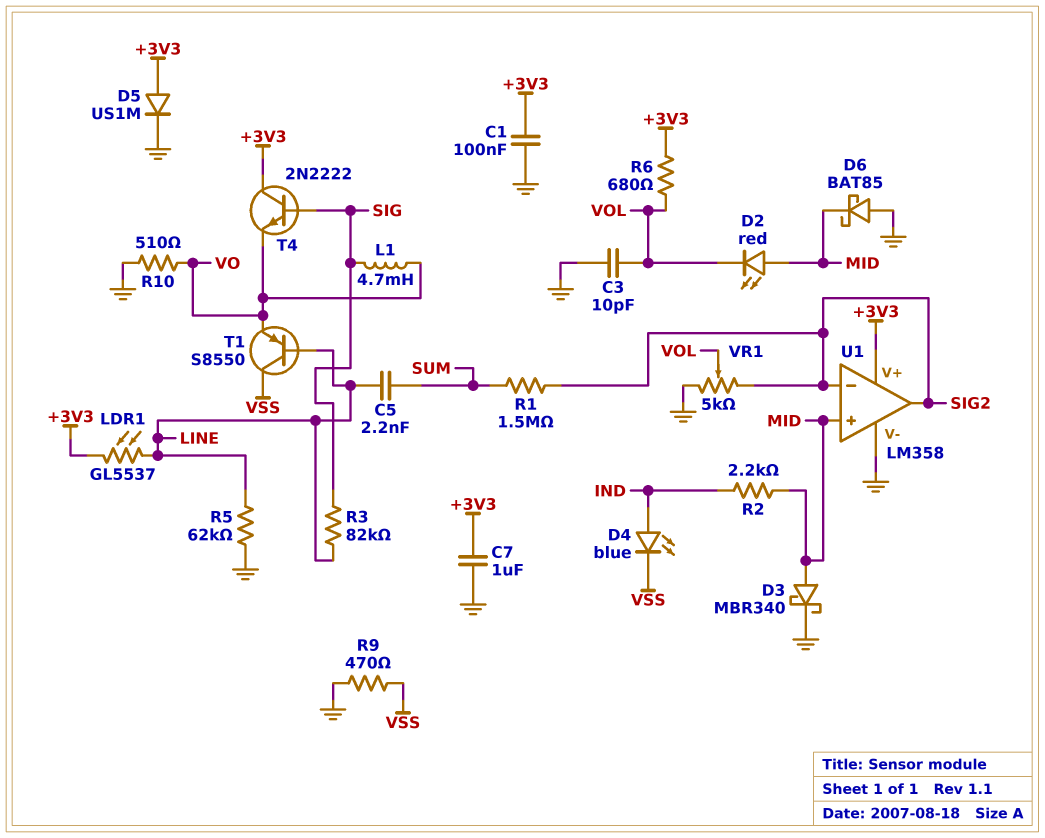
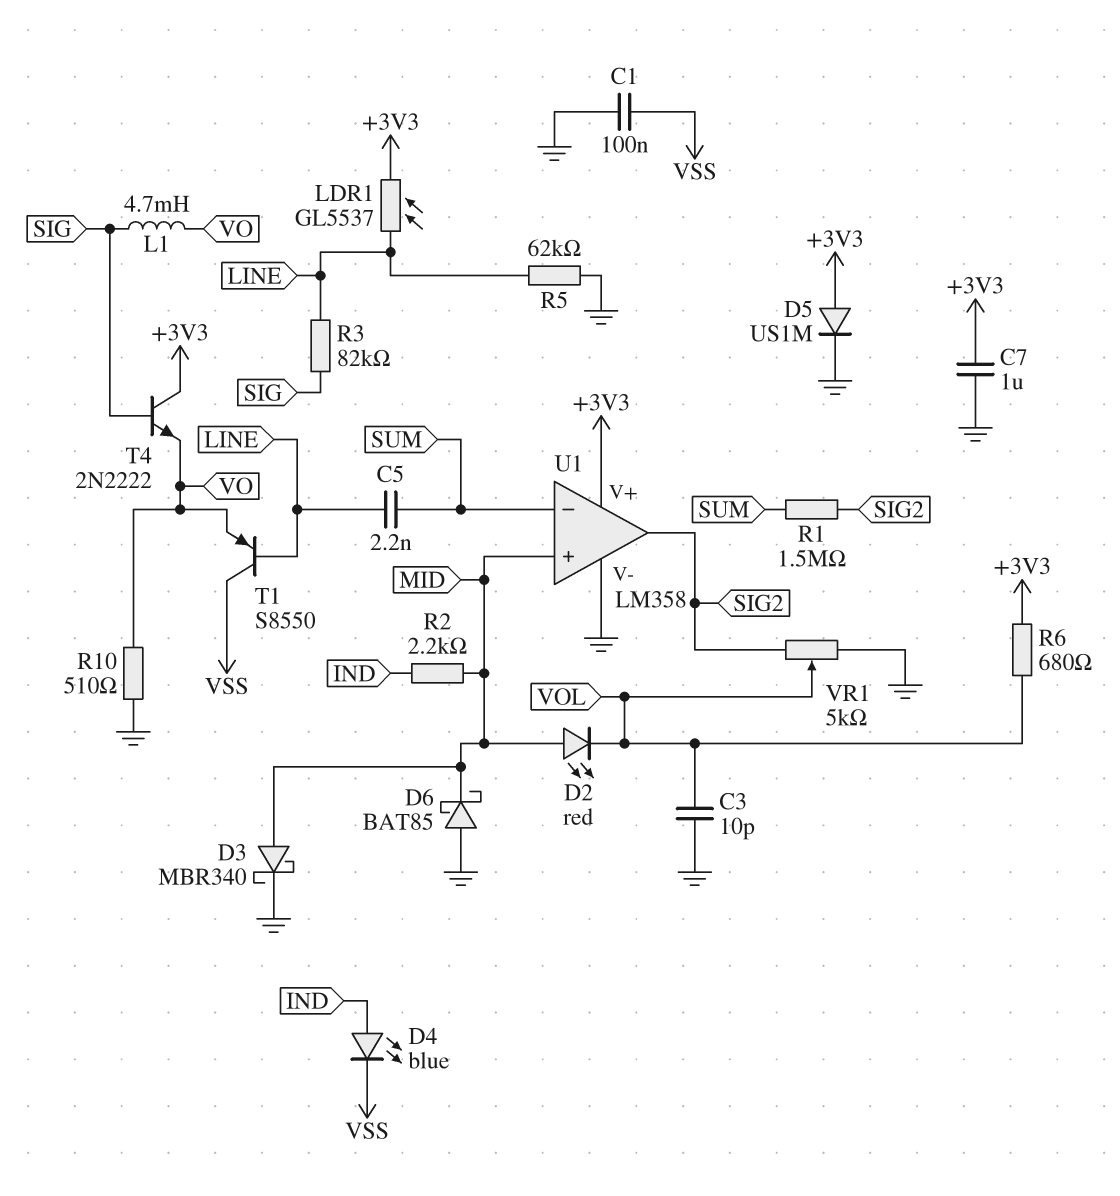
C1: 100nF (+3V3, GND) -> 100nF (GND, VSS)
R9: 470 (GND, VSS) -> none
U1 pin in-: SIG2 -> SUM

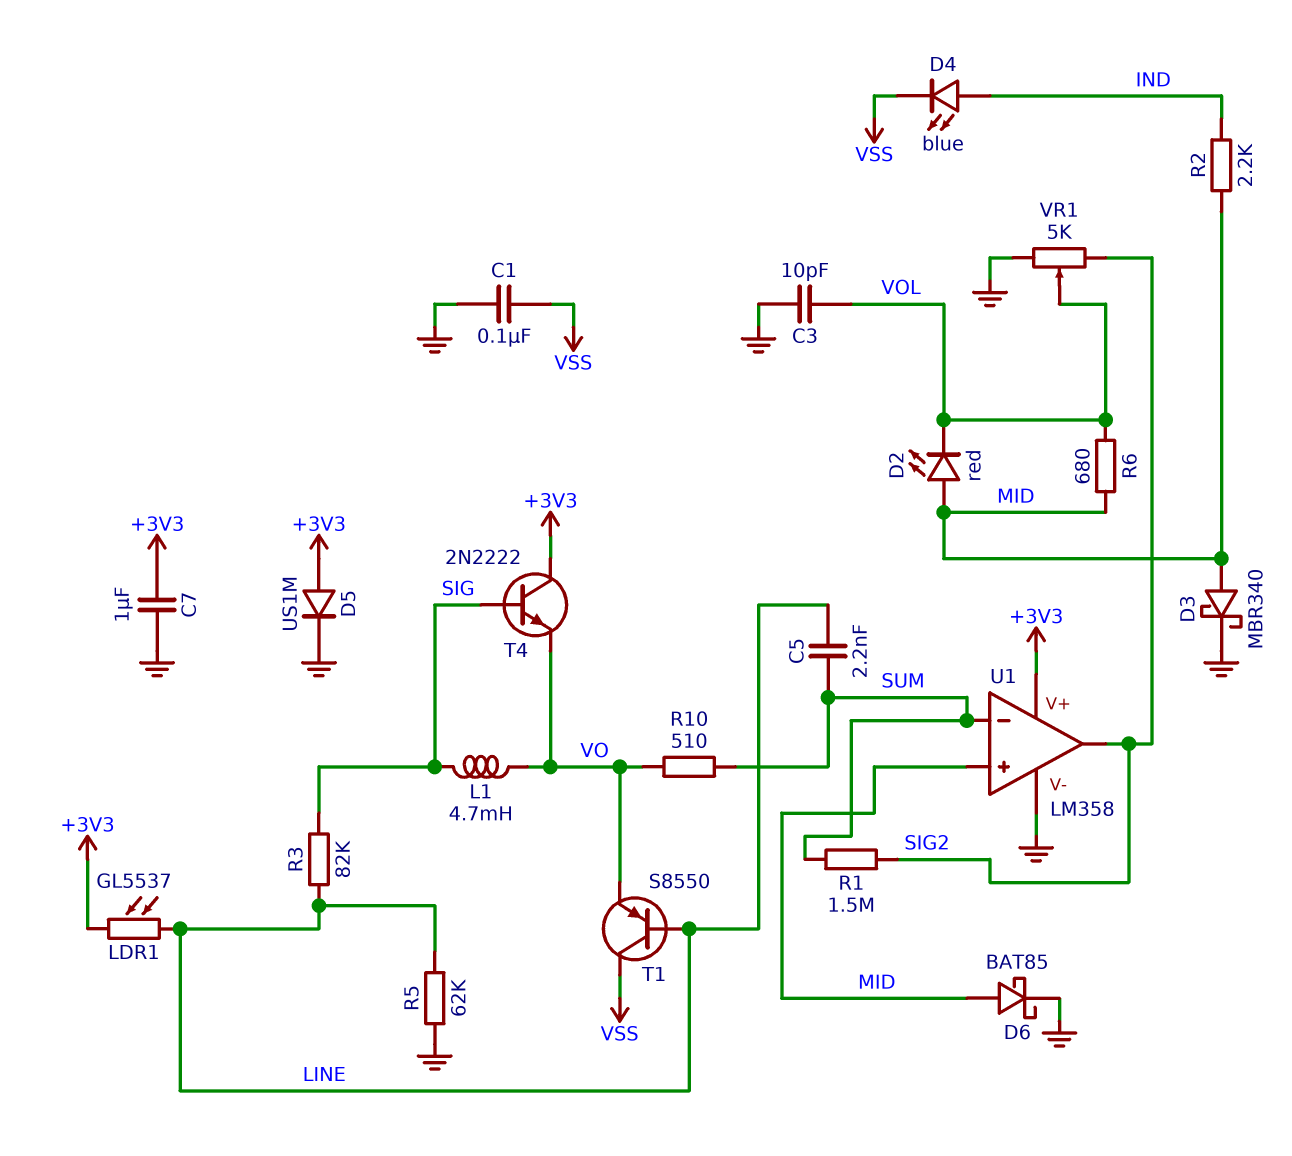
D6: schottky BAT85 (A GND, K MID) -> schottky BAT85 (A MID, K GND)
R6: 680 (+3V3, VOL) -> 680 (MID, VOL)
R10: 510 (GND, VO) -> 510 (SUM, VO)

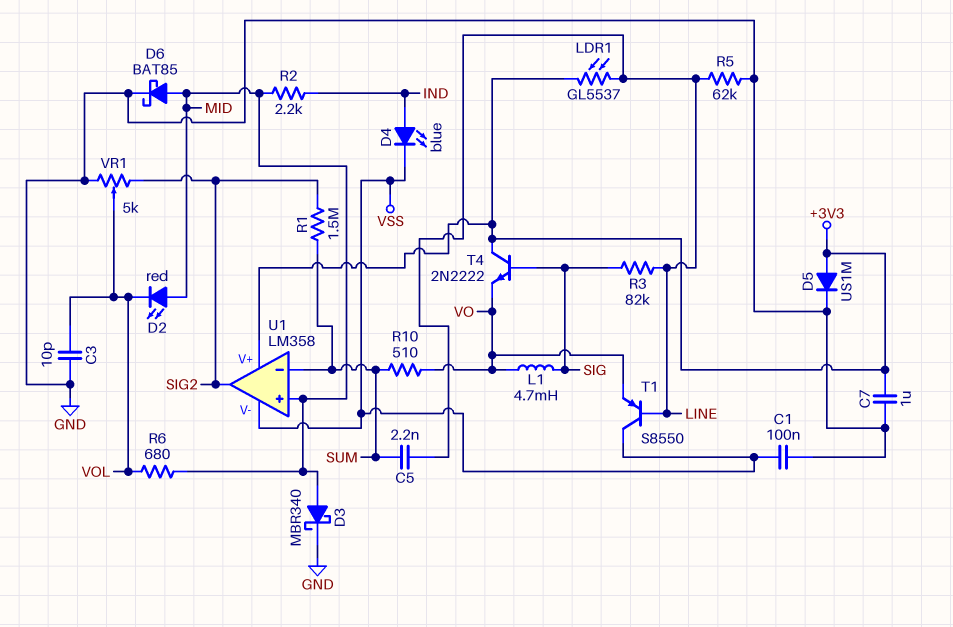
U1 pin V-: GND -> VSS

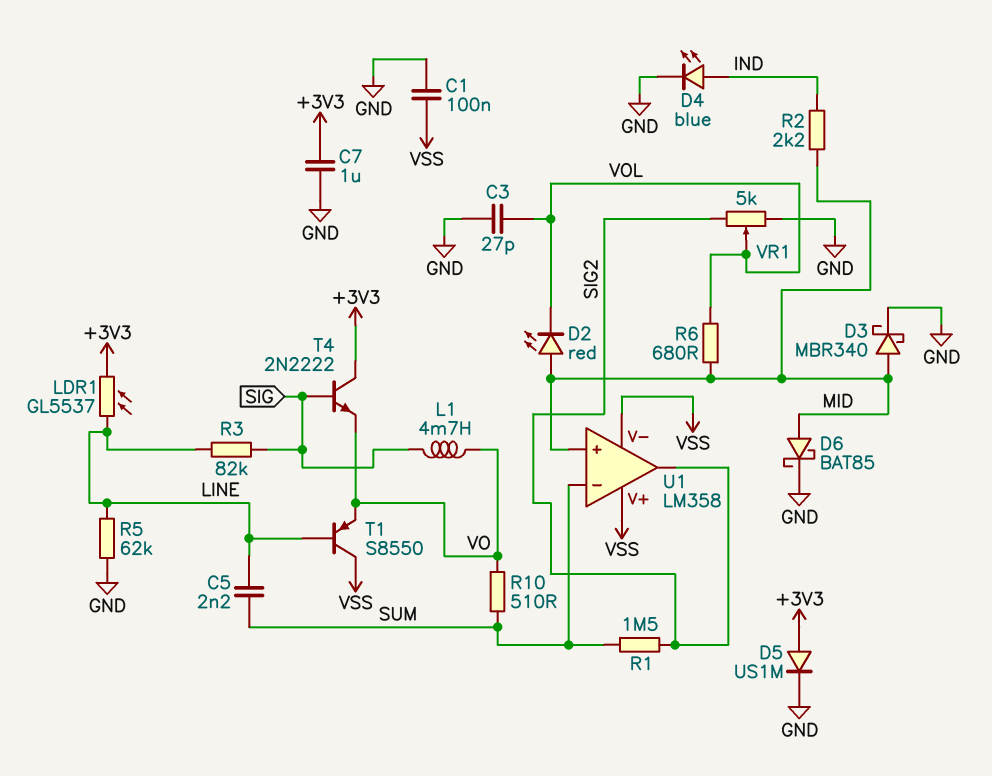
C3: 10pF (GND, VOL) -> 27pF (GND, VOL)
D4: LED blue (A IND, K VSS) -> LED blue (A IND, K GND)
U1 pin V+: +3V3 -> VSS

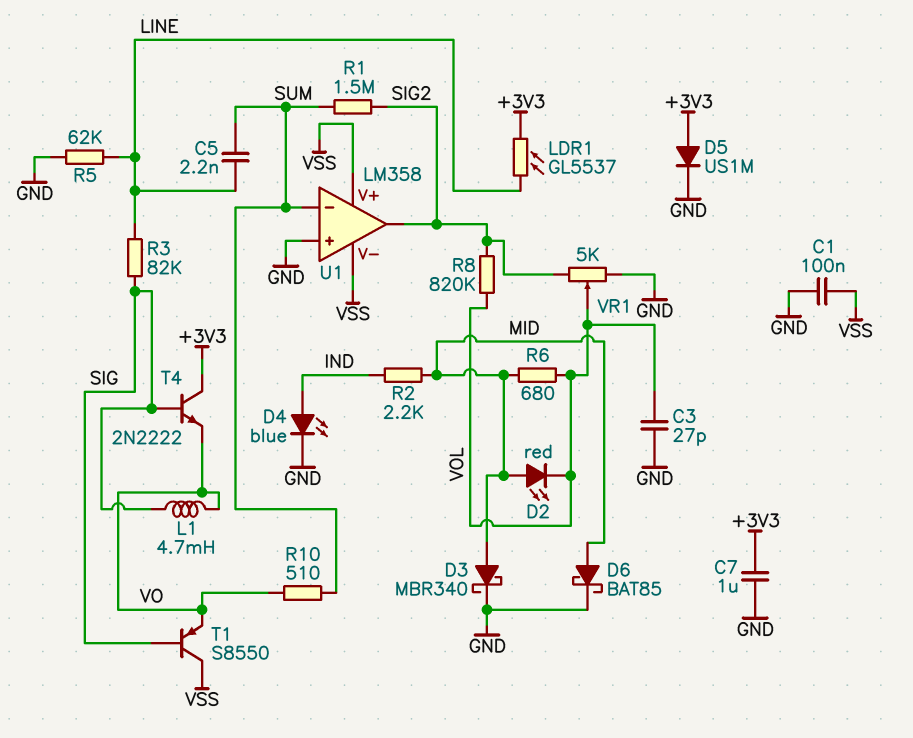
R8: none -> 820k (SIG2, VOL)
T1: PNP S8550 (B LINE, C VSS, E VO) -> PNP S8550 (B SIG, C VSS, E VO)
U1 pin in+: MID -> GND

